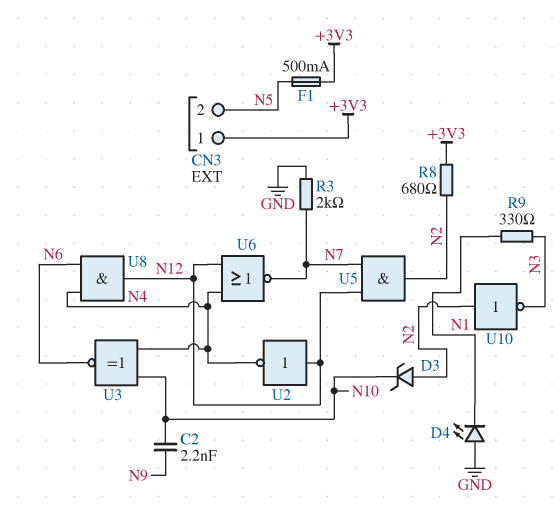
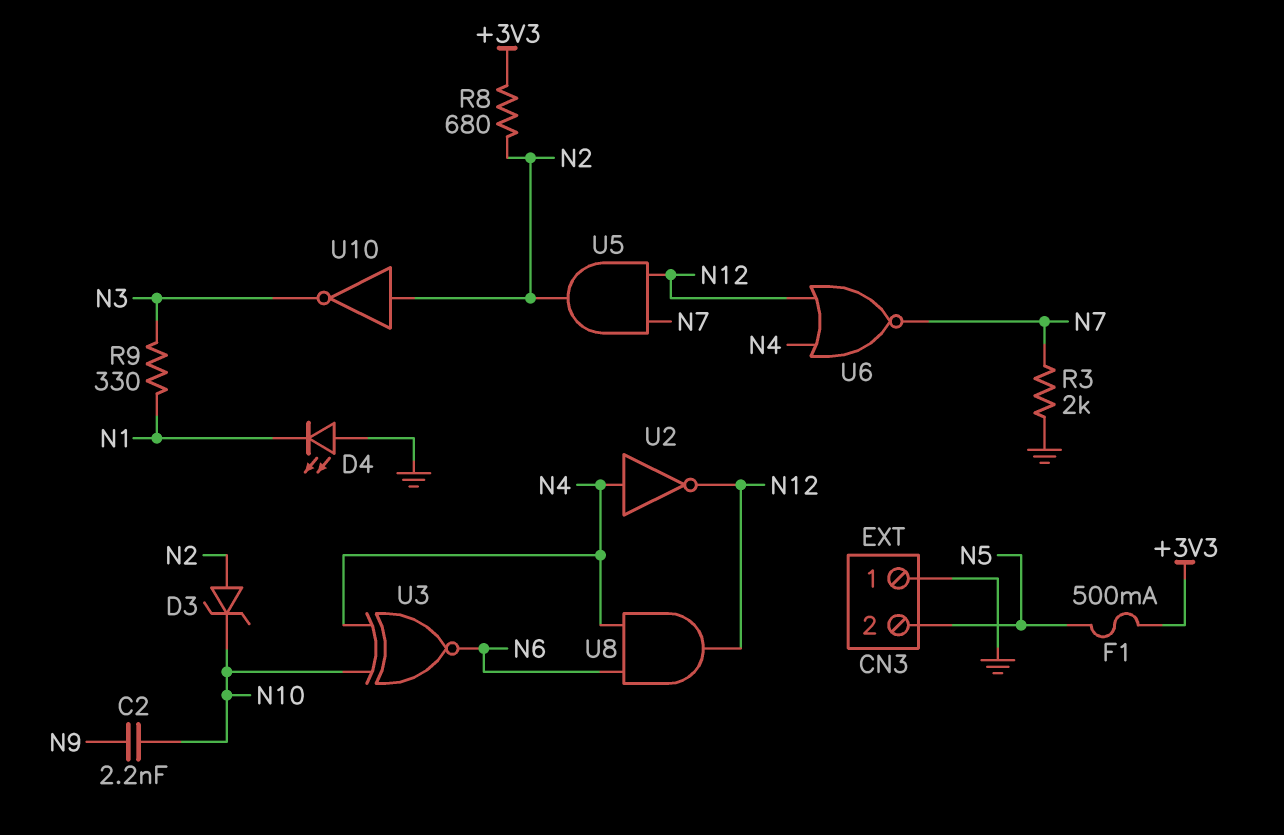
CN3 pin 1: +3V3 -> GND
U2: NOT (in N12, out N4) -> NOT (in N4, out N12)

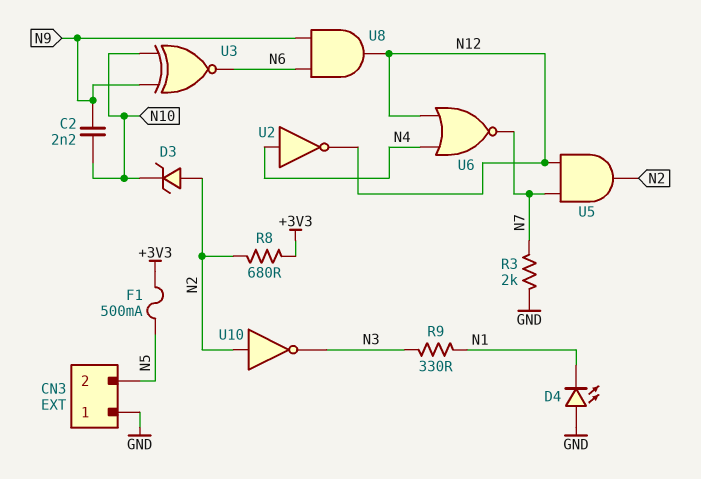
U3: XNOR (in N4, in N10, out N6) -> XNOR (in N9, in N10, out N6)
U8: AND (in N4, in N6, out N12) -> AND (in N6, in N9, out N12)

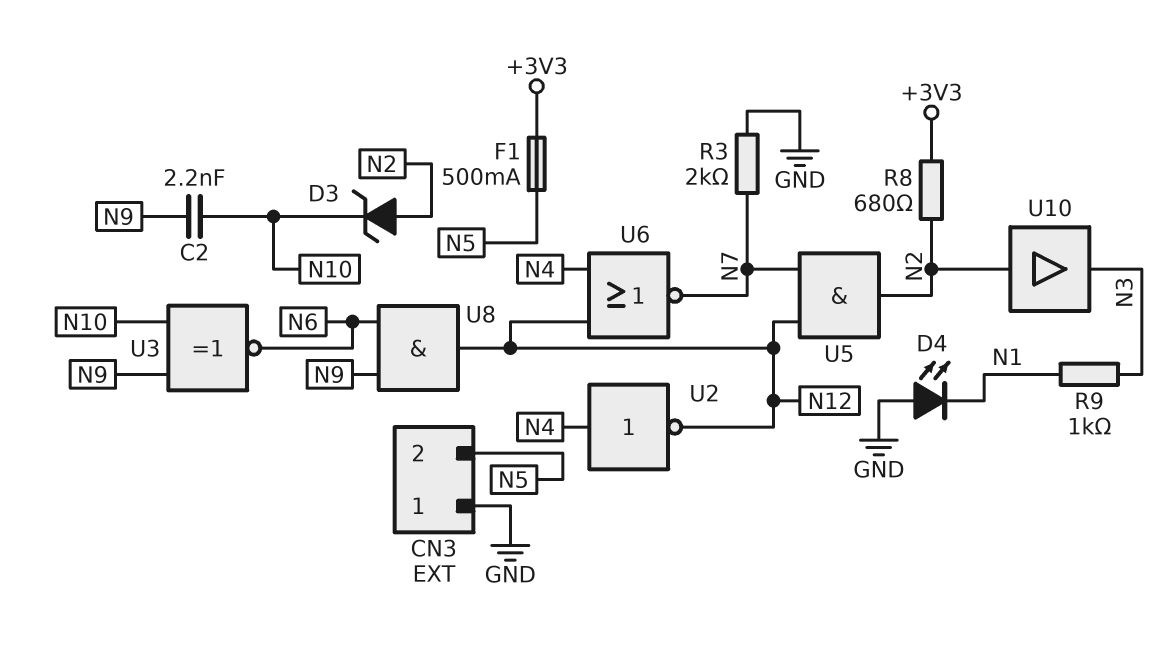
R9: 330 (N1, N3) -> 1k (N1, N3)
U10: NOT (in N2, out N3) -> buffer (in N2, out N3)

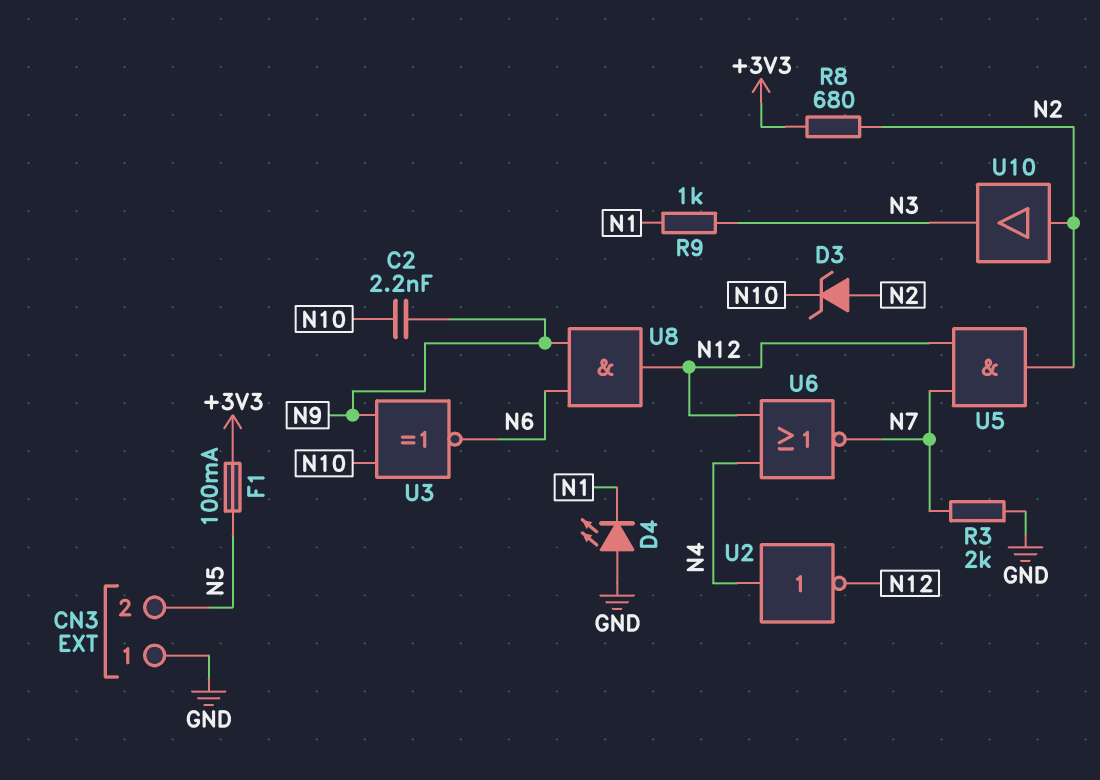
F1: 500mA (+3V3, N5) -> 100mA (+3V3, N5)

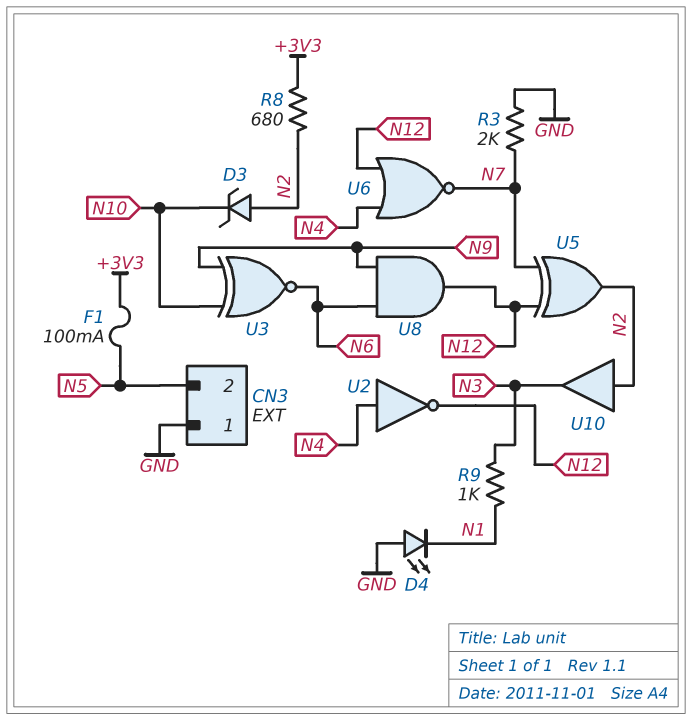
C2: 2.2nF (N9, N10) -> none
U5: AND (in N7, in N12, out N2) -> XOR (in N7, in N12, out N2)

